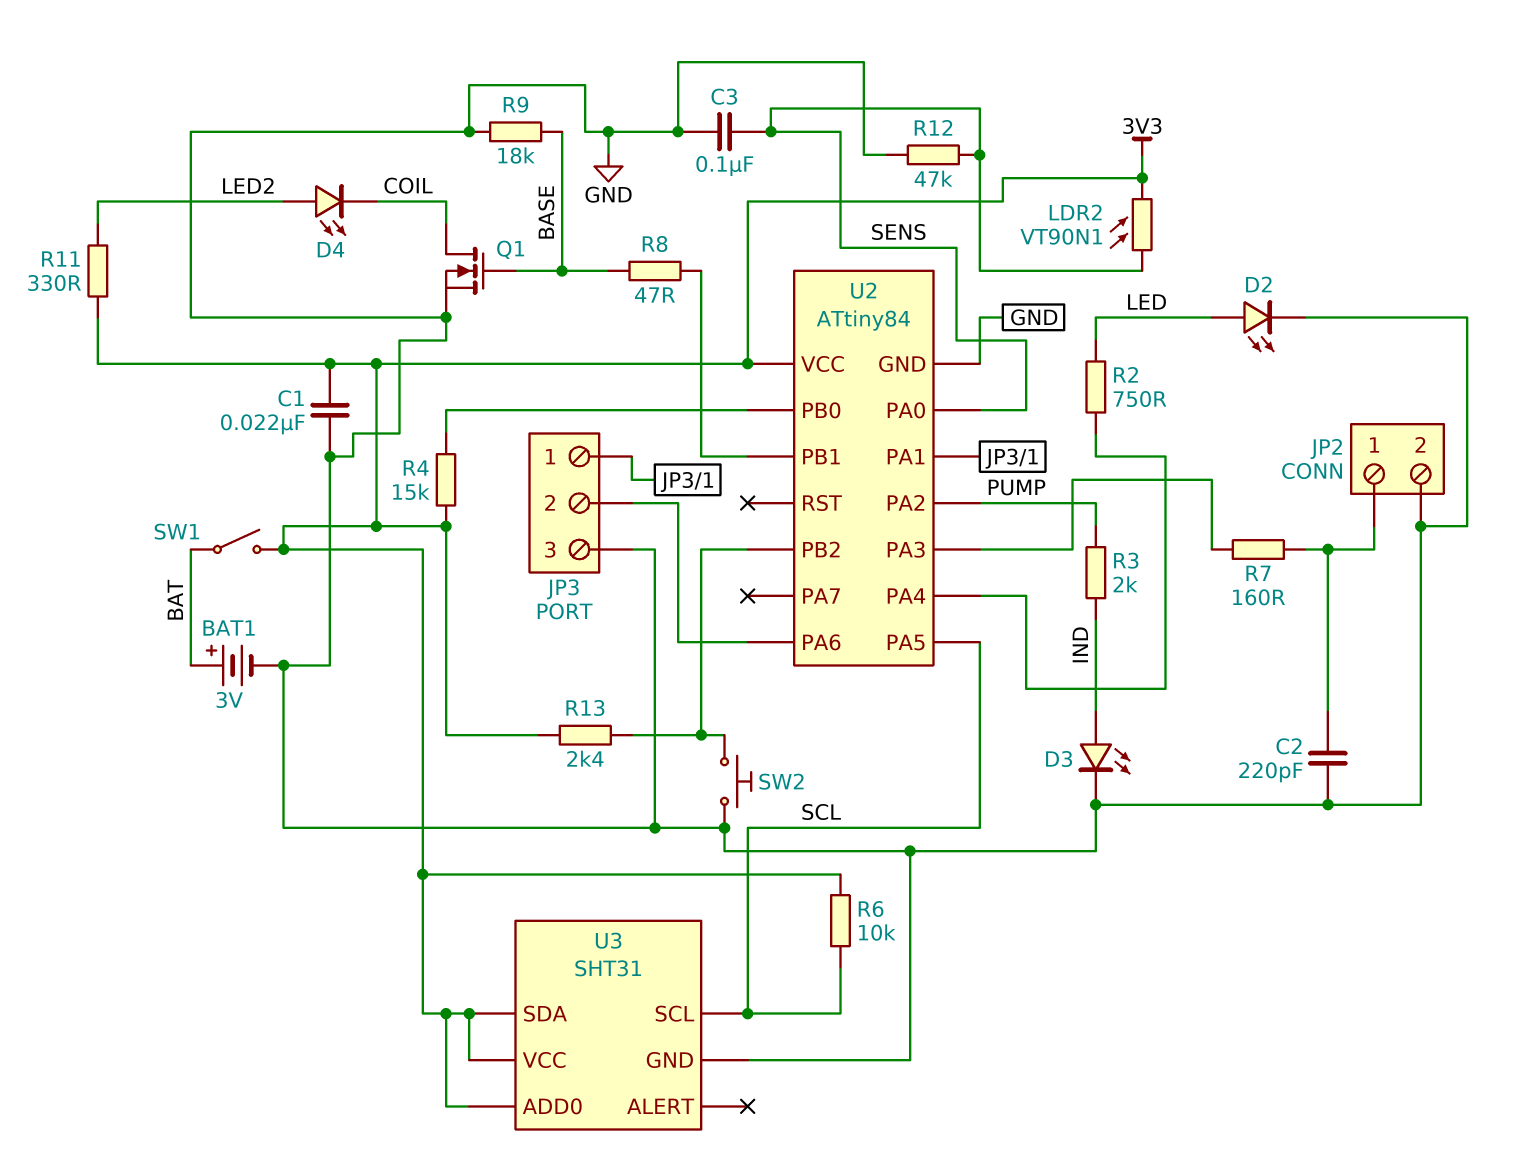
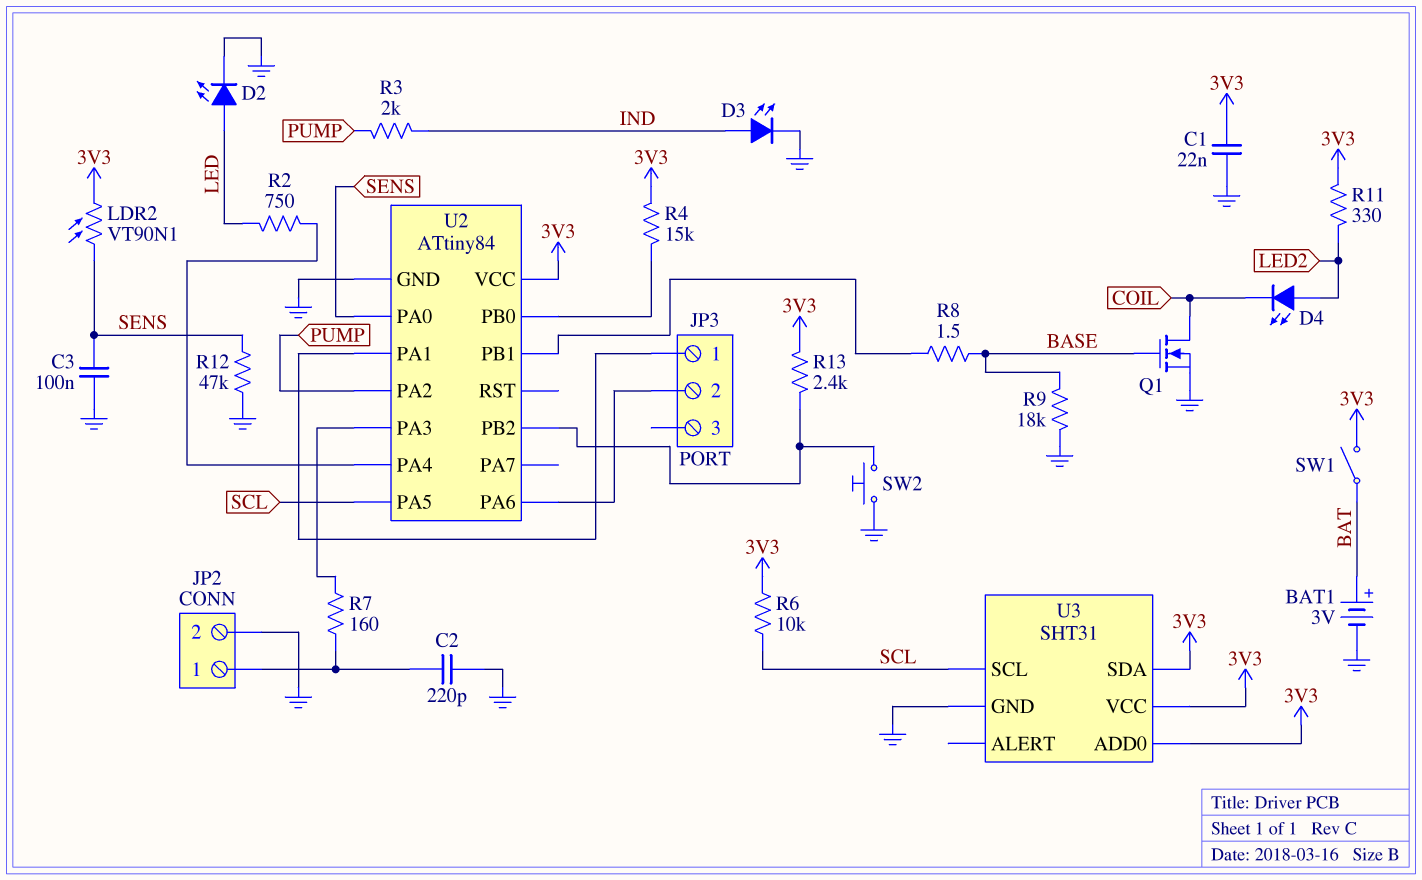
JP3 pin 3: GND -> none
R8: 47 (BASE, U2/PB1) -> 1.5 (BASE, U2/PB1)

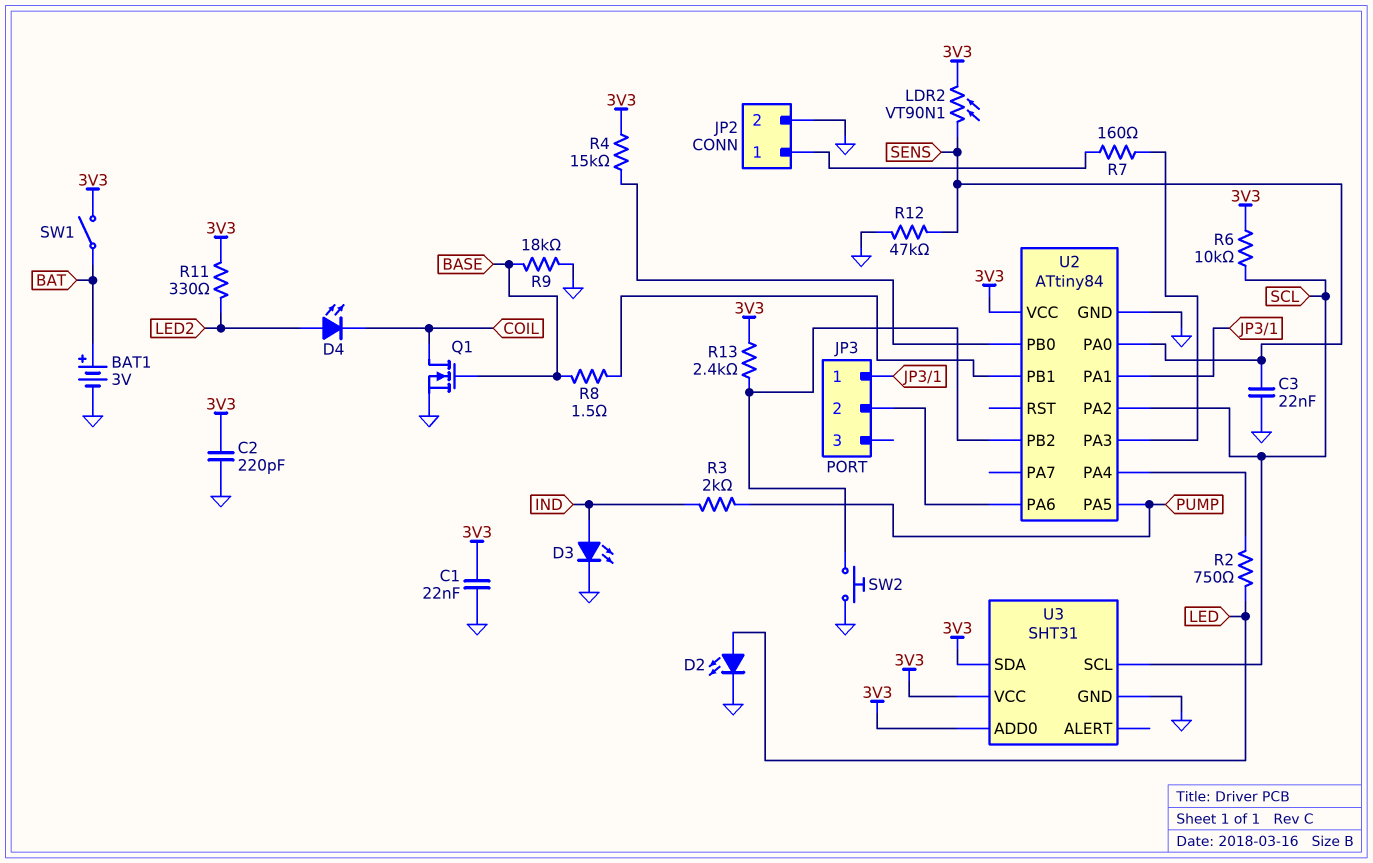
C2: 220pF (GND, JP2/1) -> 220pF (3V3, GND)
C3: 100nF (GND, SENS) -> 22nF (GND, SENS)
U2 pin PA2: PUMP -> SCL
U2 pin PA5: SCL -> PUMP

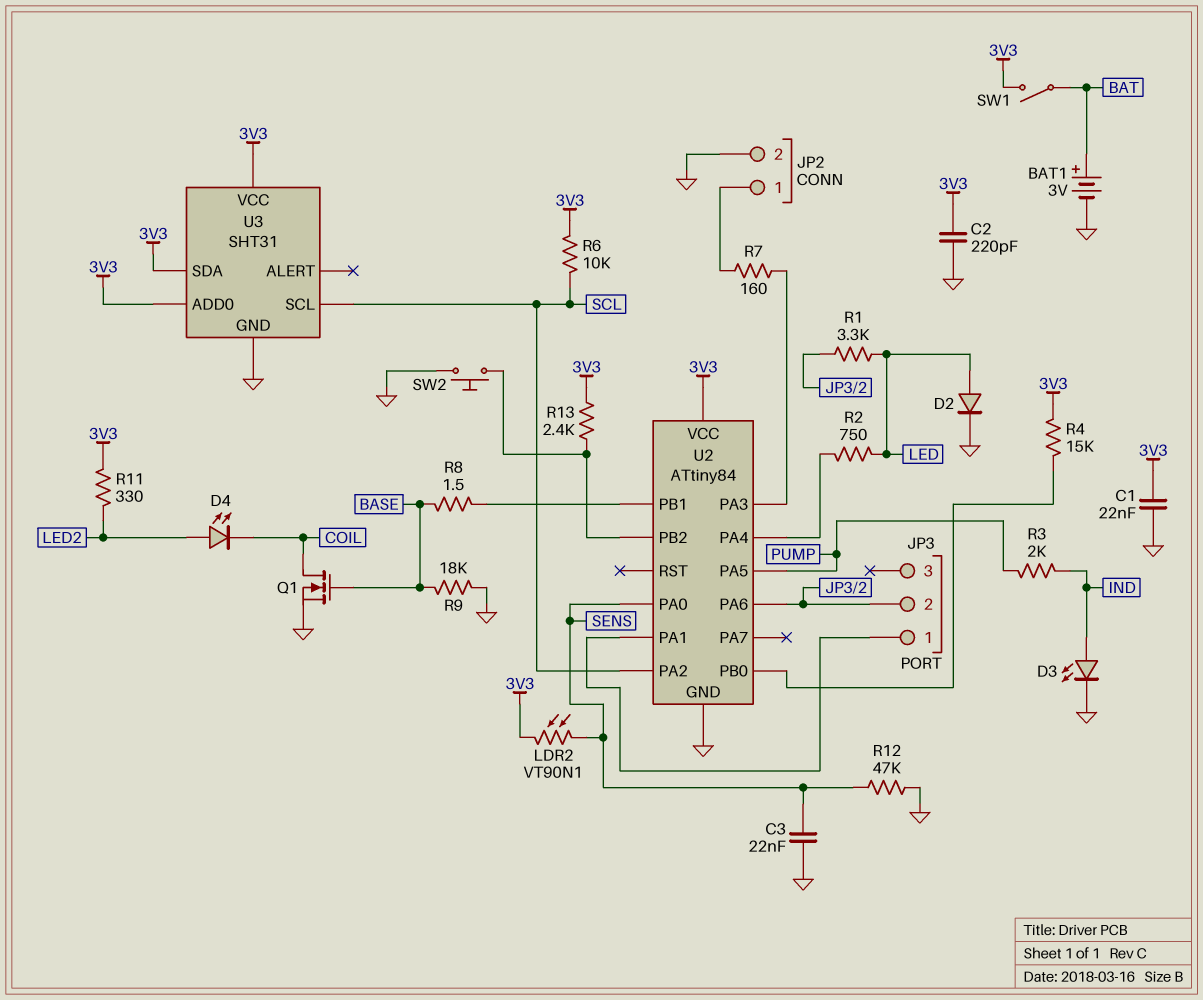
D2: LED (A LED, K GND) -> diode (A LED, K GND)
R1: none -> 3.3k (JP3/2, LED)

